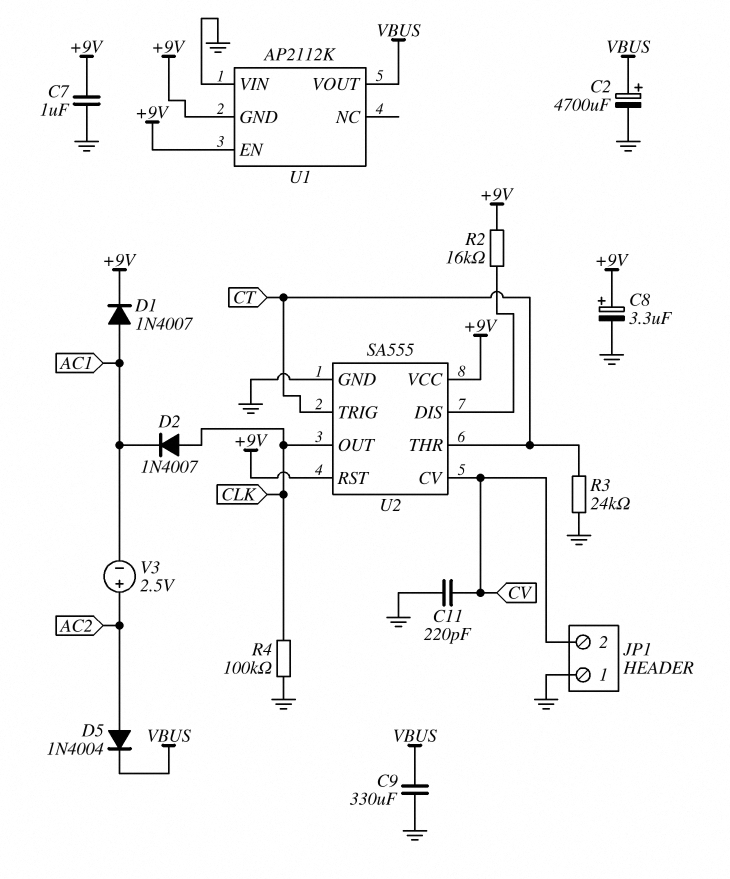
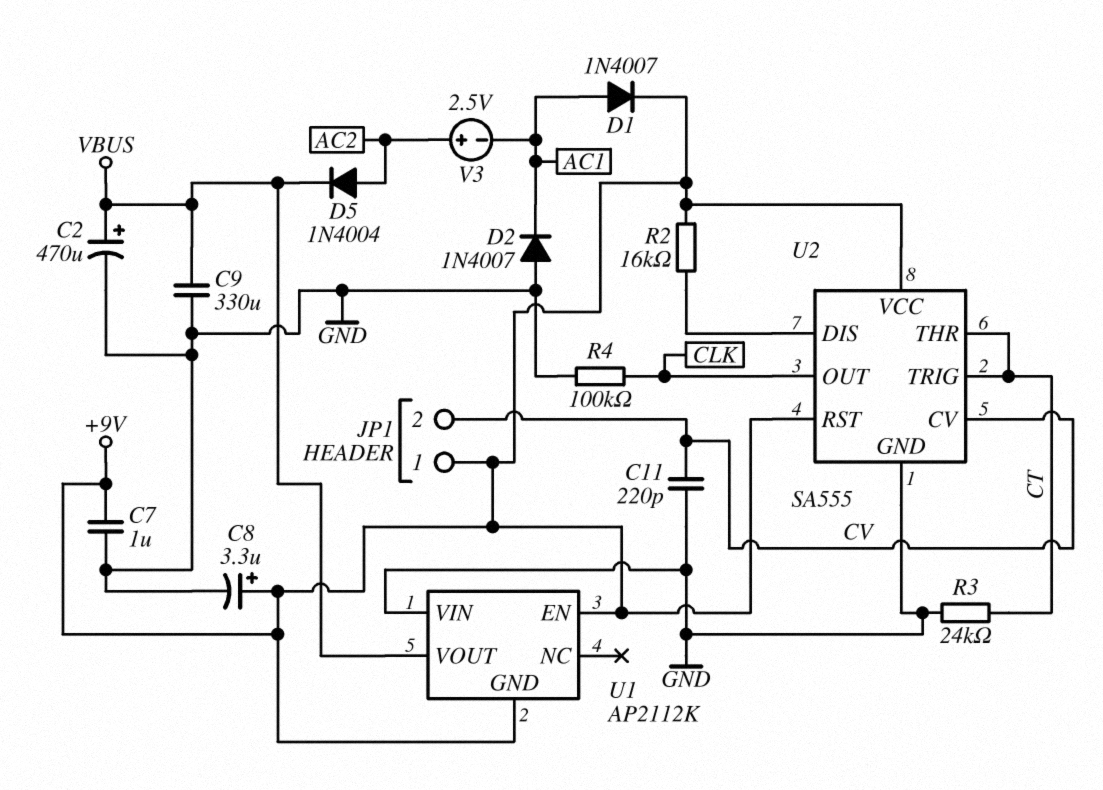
C2: 4700uF (plus VBUS, minus GND) -> 470uF (plus VBUS, minus GND)
D2: diode 1N4007 (A CLK, K AC1) -> diode 1N4007 (A GND, K AC1)
JP1 pin 1: GND -> +9V

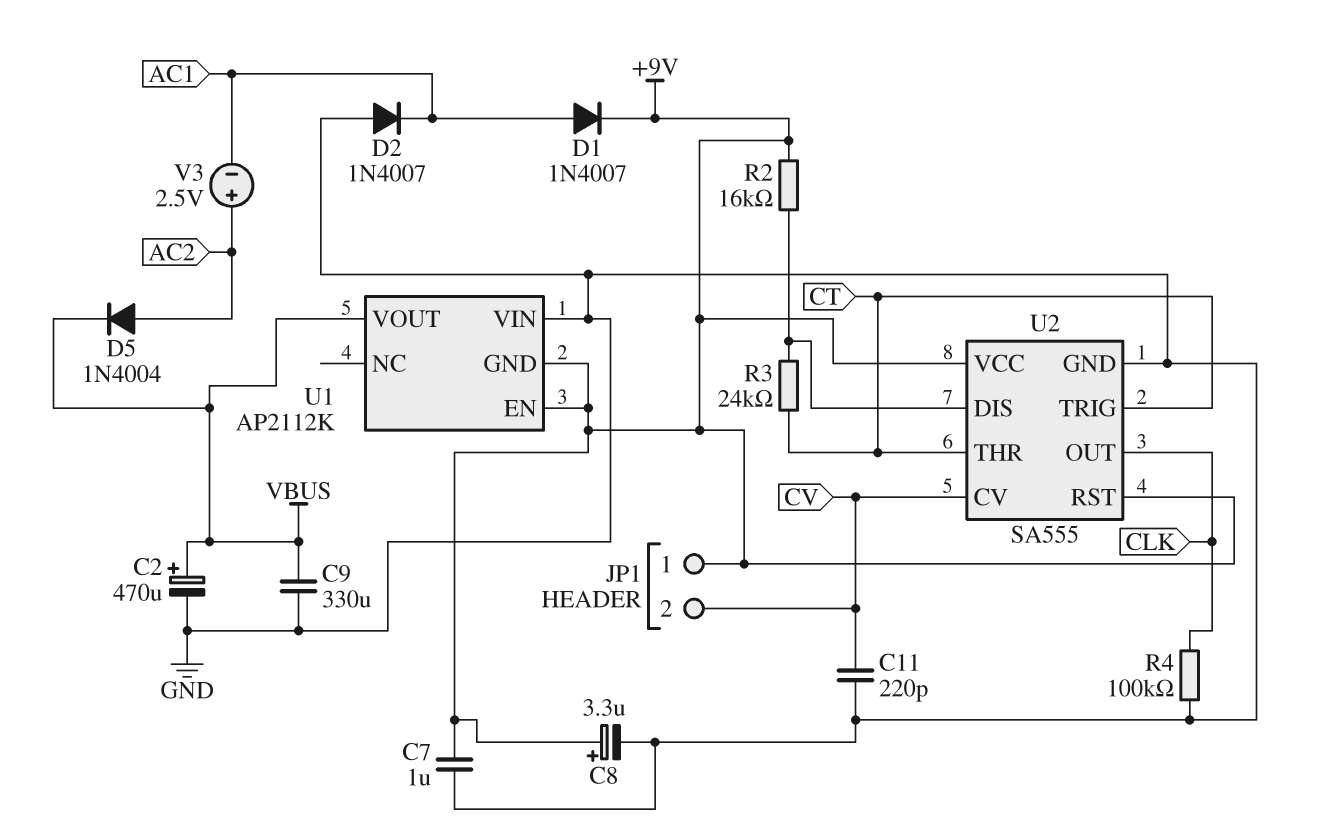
R3: 24k (CT, GND) -> 24k (CT, U2/DIS)

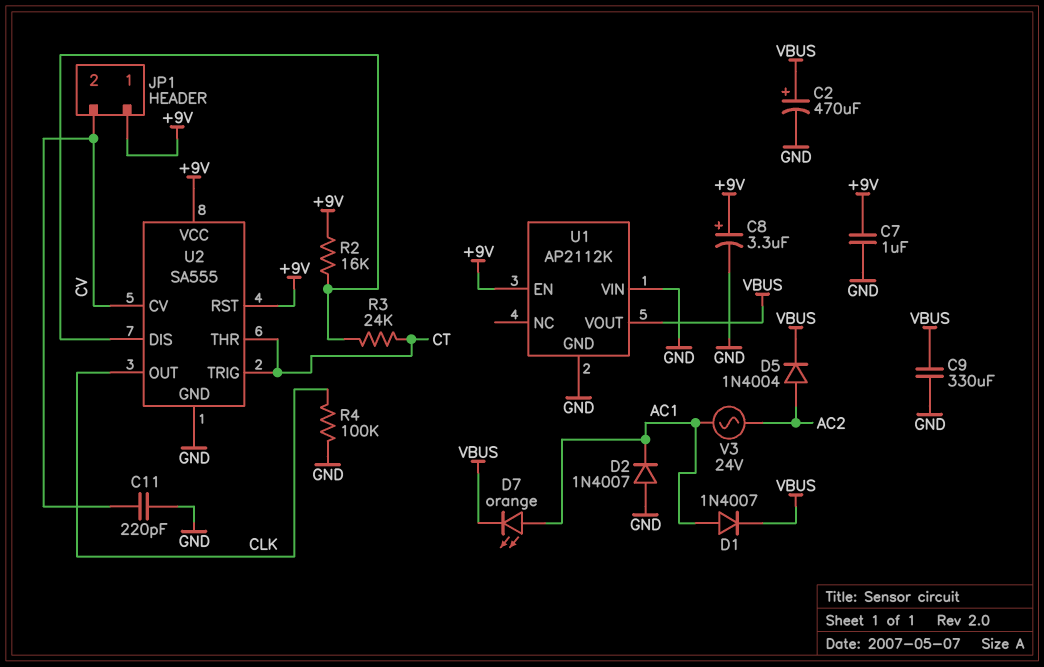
D1: diode 1N4007 (A AC1, K +9V) -> diode 1N4007 (A AC1, K VBUS)
D7: none -> LED orange (A AC1, K VBUS)
U1 pin GND: +9V -> GND
V3: 2.5V (plus AC2, minus AC1) -> AC 24V (AC1, AC2)

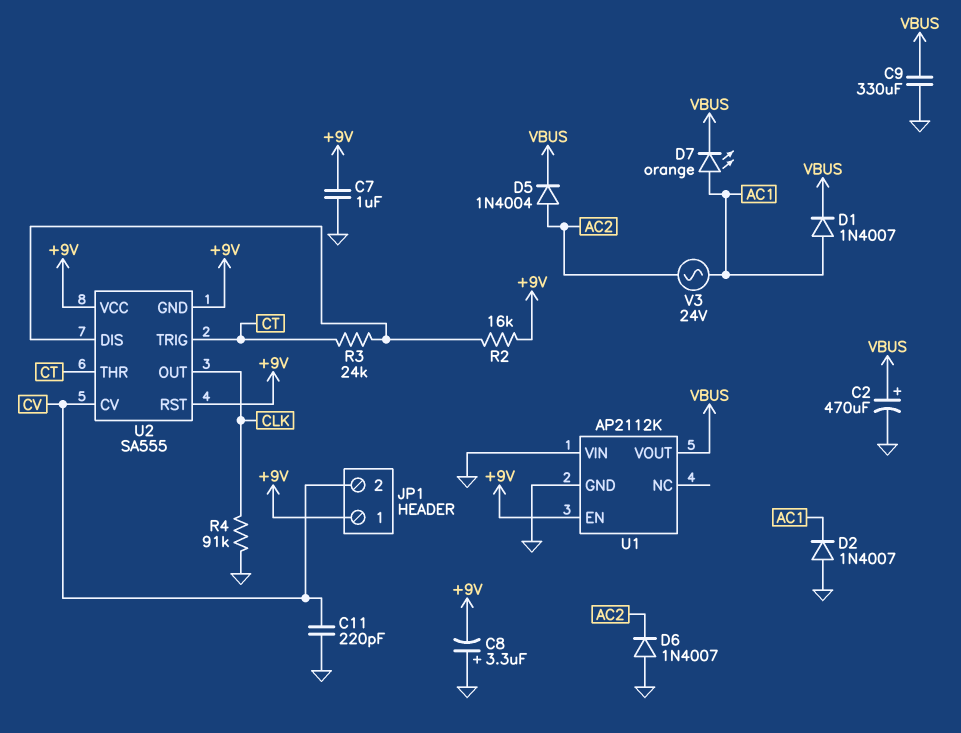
C8: 3.3uF (plus +9V, minus GND) -> 3.3uF (plus GND, minus +9V)
D6: none -> diode 1N4007 (A GND, K AC2)
R4: 100k (CLK, GND) -> 91k (CLK, GND)
U2 pin GND: GND -> +9V

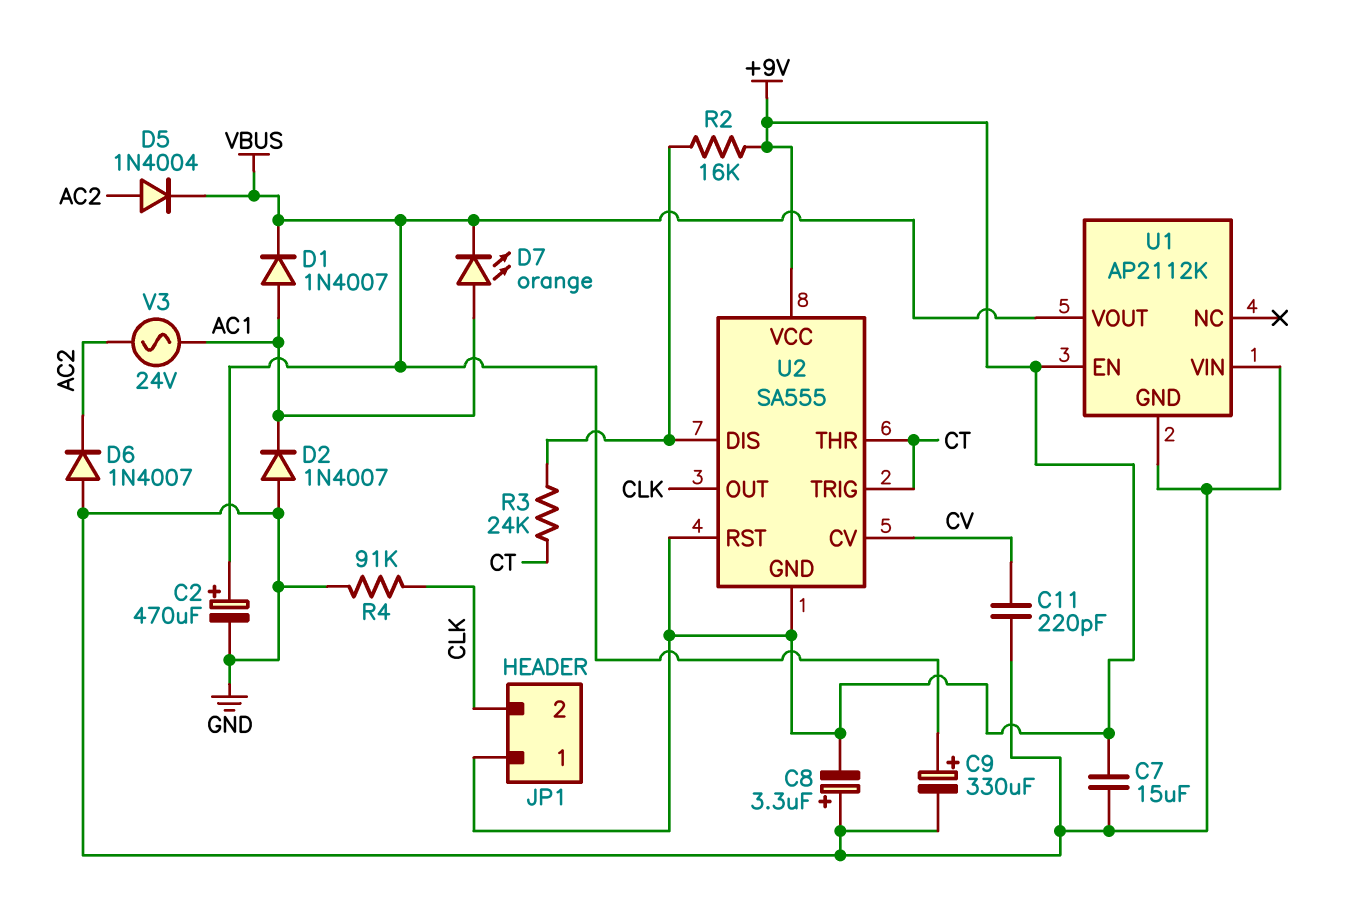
C7: 1uF (+9V, GND) -> 15uF (+9V, GND)
C9: 330uF (GND, VBUS) -> 330uF (plus VBUS, minus GND)
JP1 pin 2: CV -> CLK

